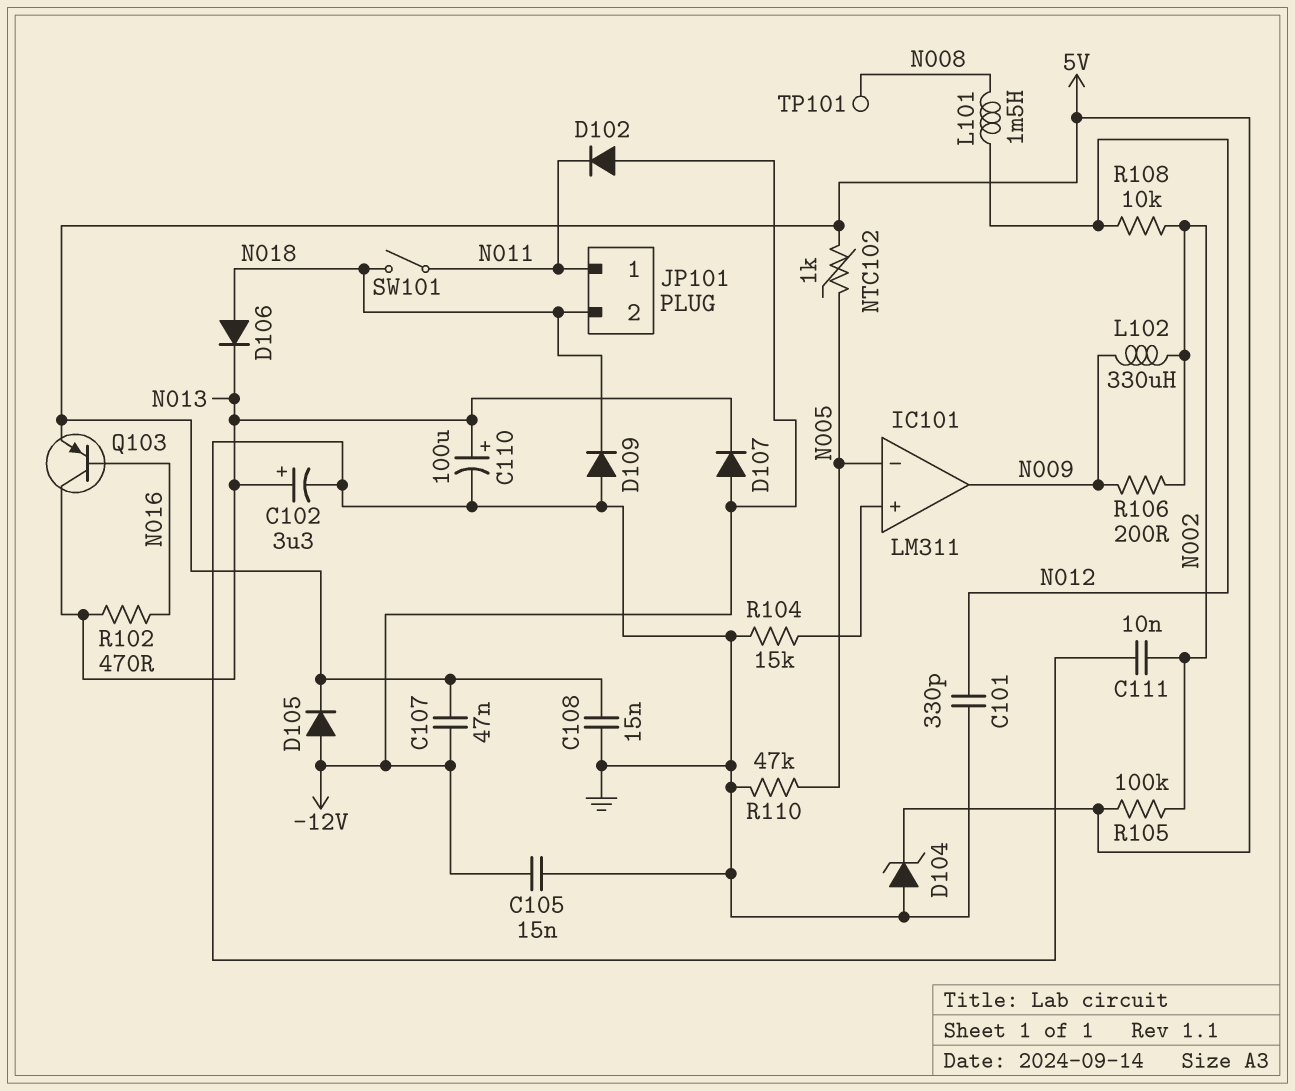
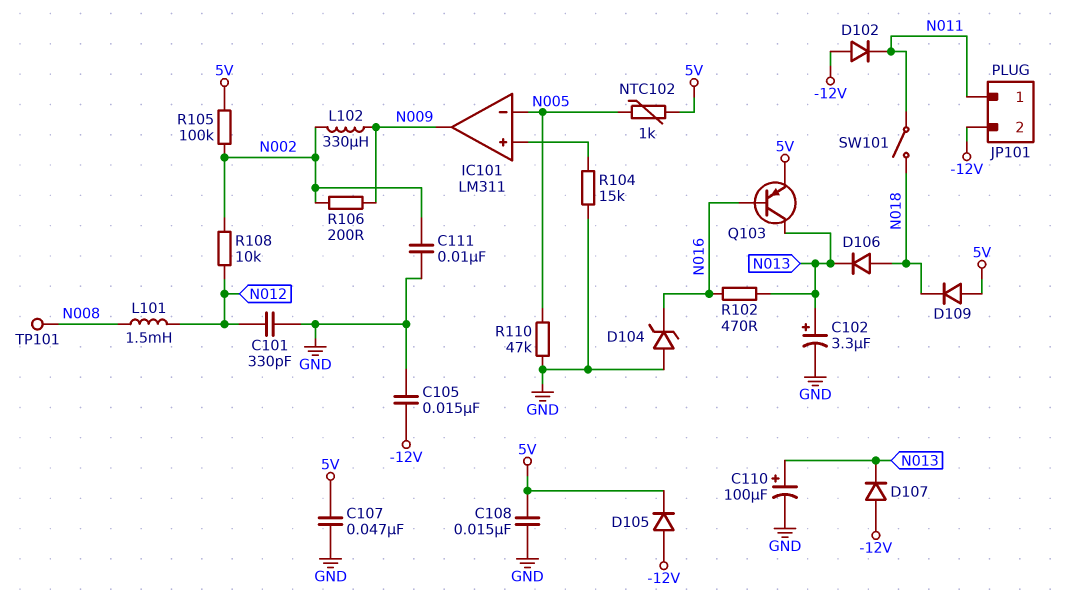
C107: 47nF (-12V, 5V) -> 47nF (5V, GND)
D104: zener (A GND, K 5V) -> zener (A GND, K N016)
D109: diode (A GND, K N018) -> diode (A 5V, K N018)
JP101 pin 2: N018 -> -12V

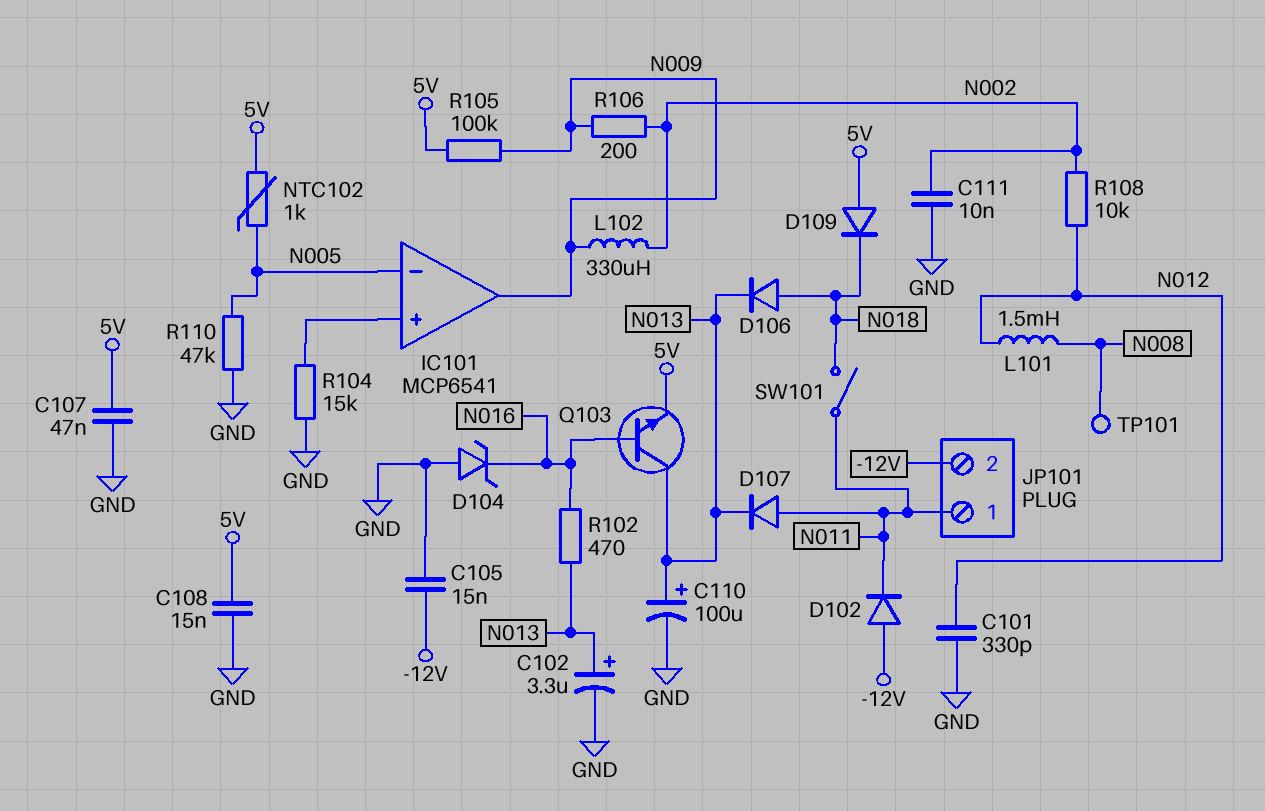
D105: diode (A -12V, K 5V) -> none
D107: diode (A -12V, K N013) -> diode (A N011, K N013)
IC101: LM311 -> MCP6541
Q103: PNP (B N016, C N013, E 5V) -> NPN (B N016, C N013, E 5V)
R105: 100k (5V, N002) -> 100k (5V, N009)

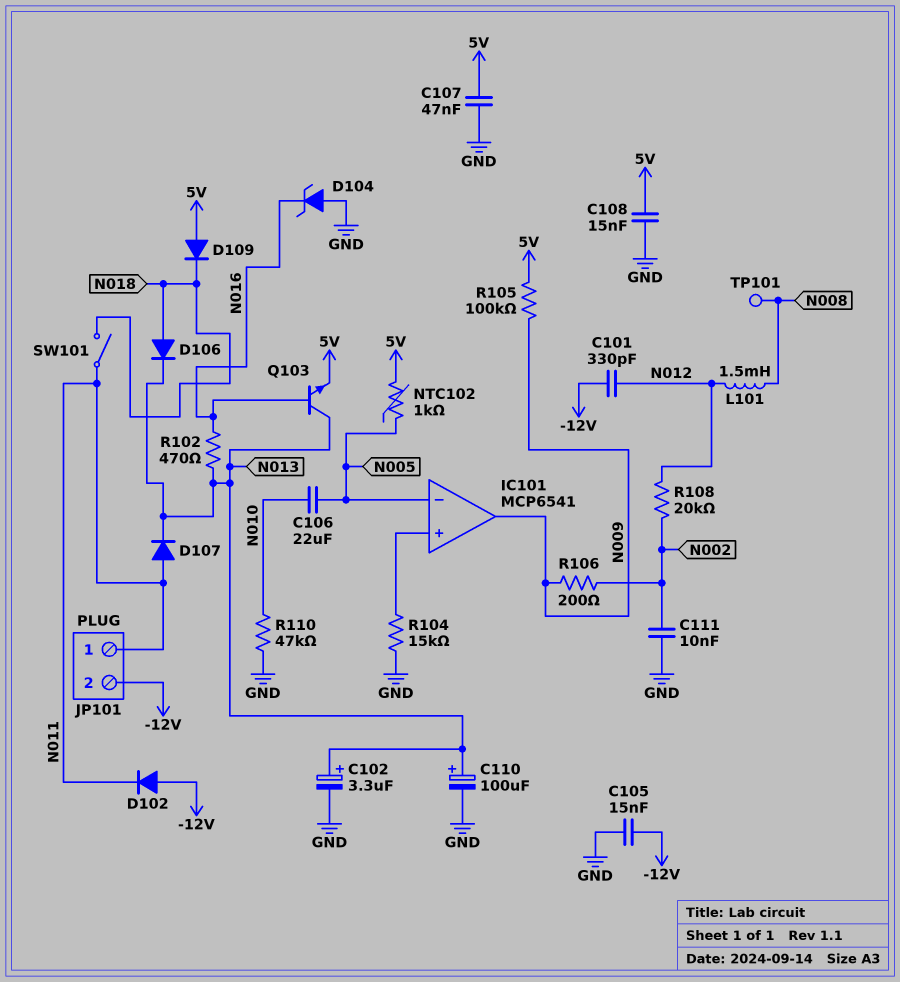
C101: 330pF (GND, N012) -> 330pF (-12V, N012)
C106: none -> 22uF (N005, N010)
L102: 330uH (N002, N009) -> none
R108: 10k (N002, N012) -> 20k (N002, N012)
R110: 47k (GND, N005) -> 47k (GND, N010)

